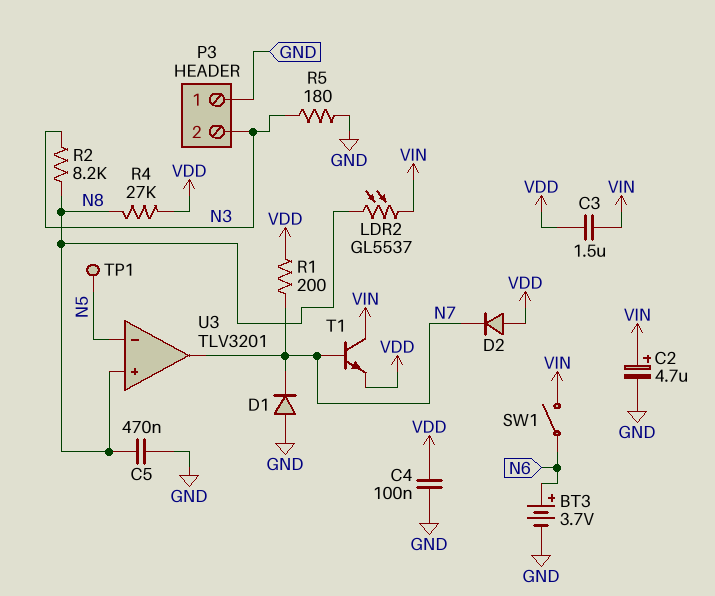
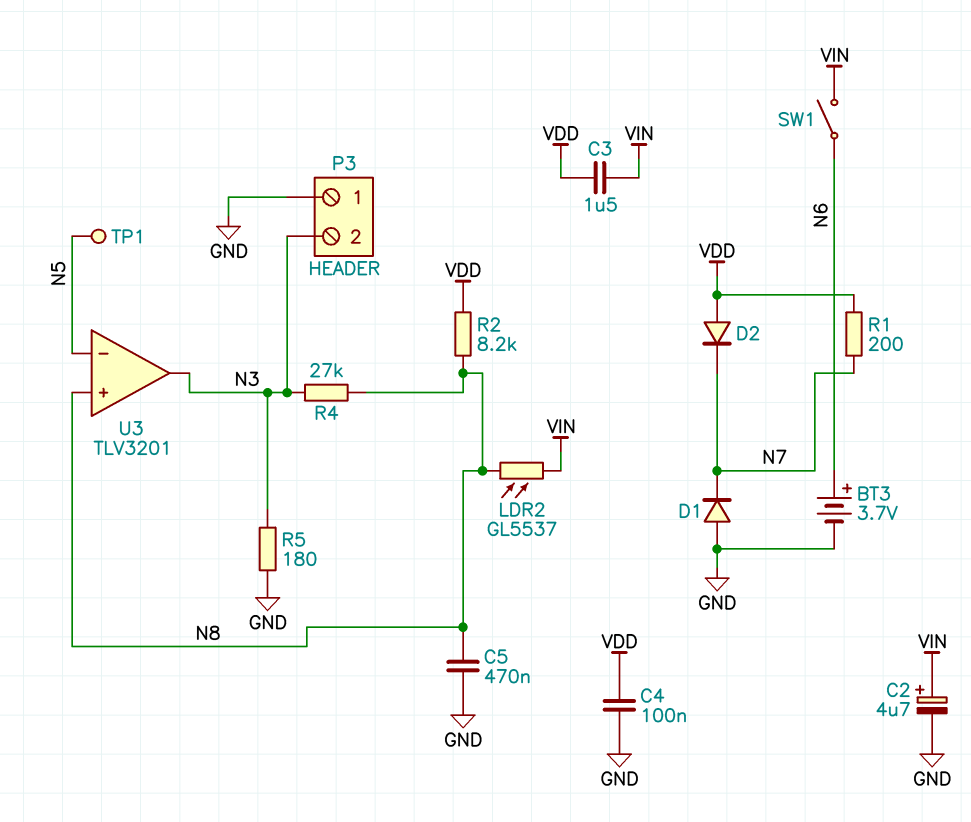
R2: 8.2k (N3, N8) -> 8.2k (N8, VDD)
R4: 27k (N8, VDD) -> 27k (N3, N8)
T1: NPN (B N7, C VIN, E VDD) -> none
U3 pin out: N7 -> N3

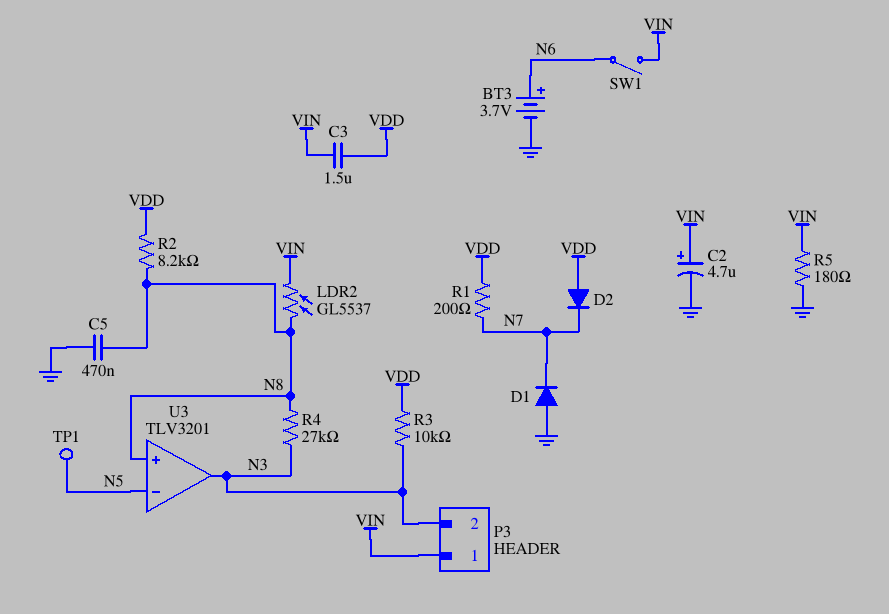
C4: 100nF (GND, VDD) -> none
P3 pin 1: GND -> VIN
R3: none -> 10k (N3, VDD)
R5: 180 (GND, N3) -> 180 (GND, VIN)

